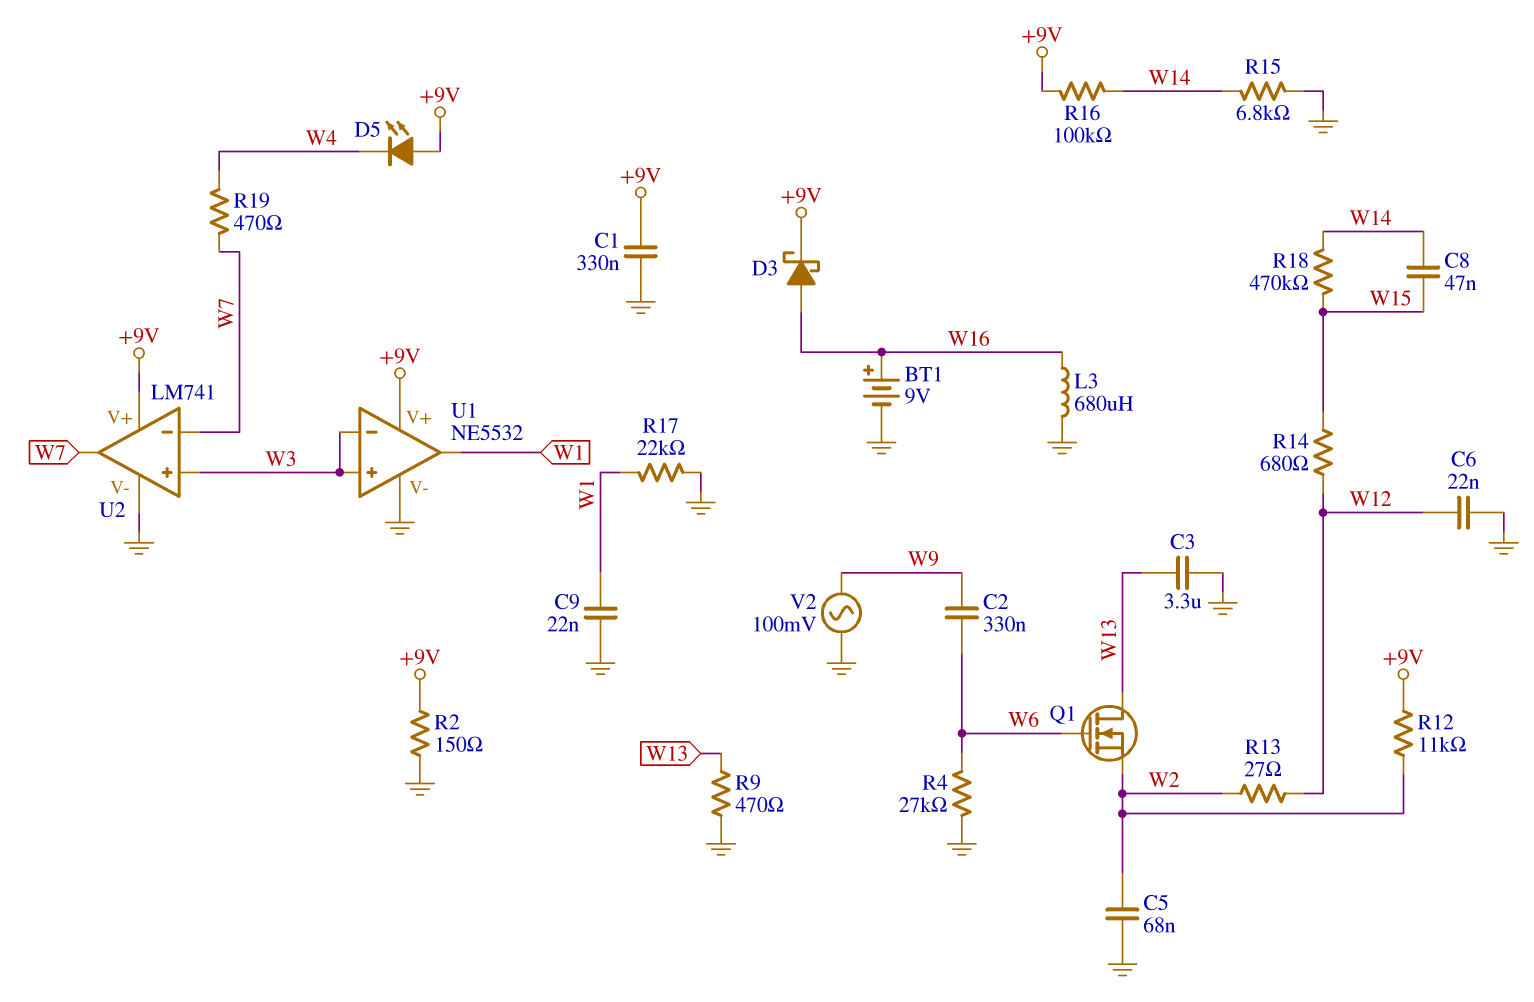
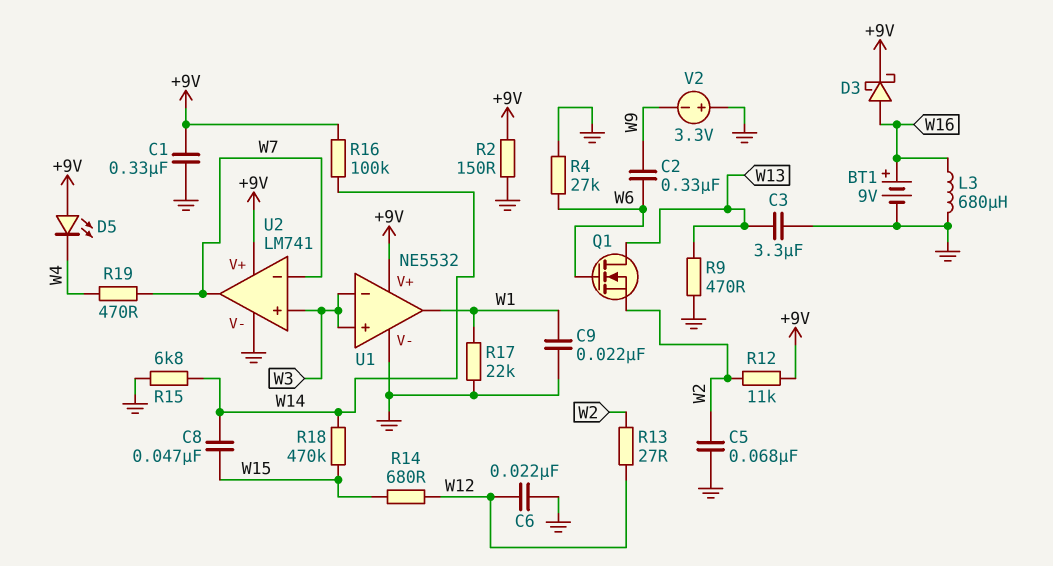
V2: AC 100mV (GND, W9) -> 3.3V (plus GND, minus W9)

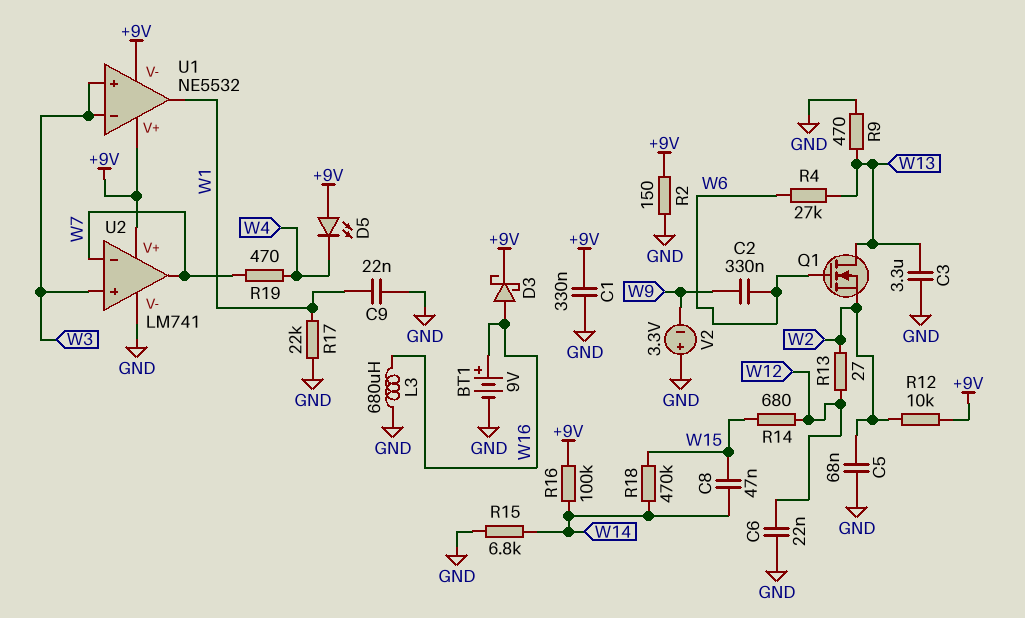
R4: 27k (GND, W6) -> 27k (W6, W13)
R12: 11k (+9V, W2) -> 10k (+9V, W2)
U1 pin V-: GND -> +9V

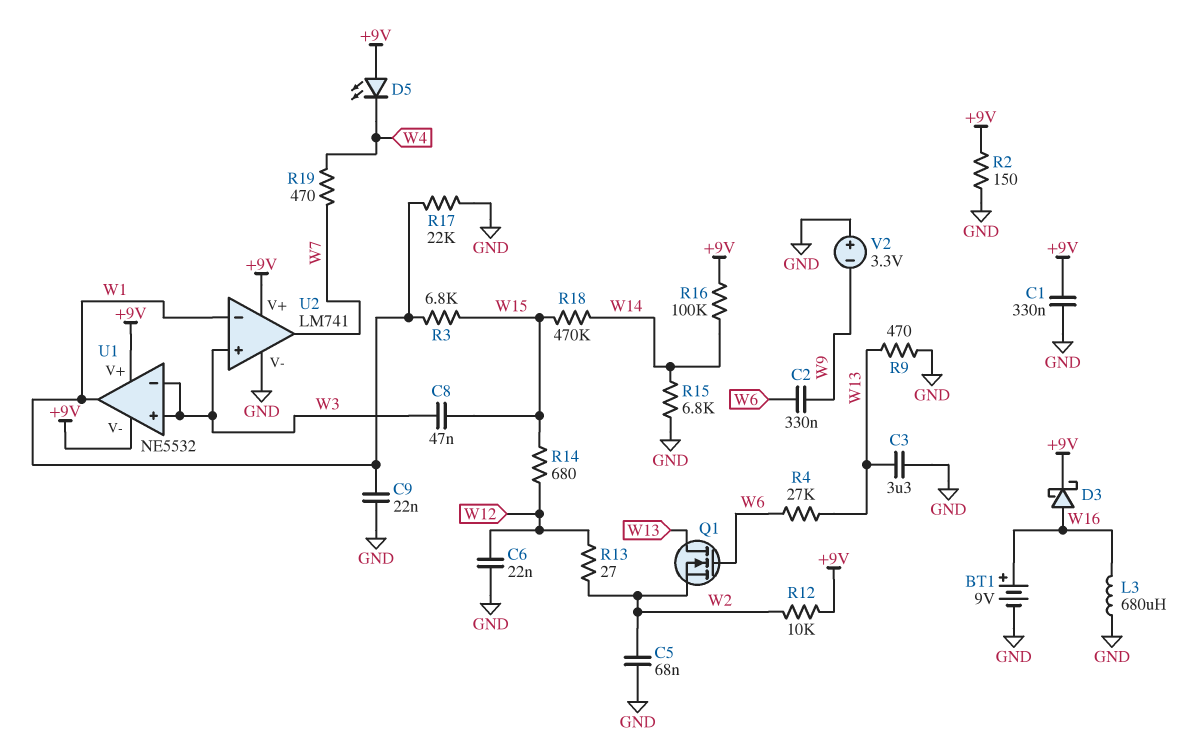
C8: 47nF (W14, W15) -> 47nF (W3, W15)
R3: none -> 6.8k (W1, W15)
U2 pin in-: W7 -> W1

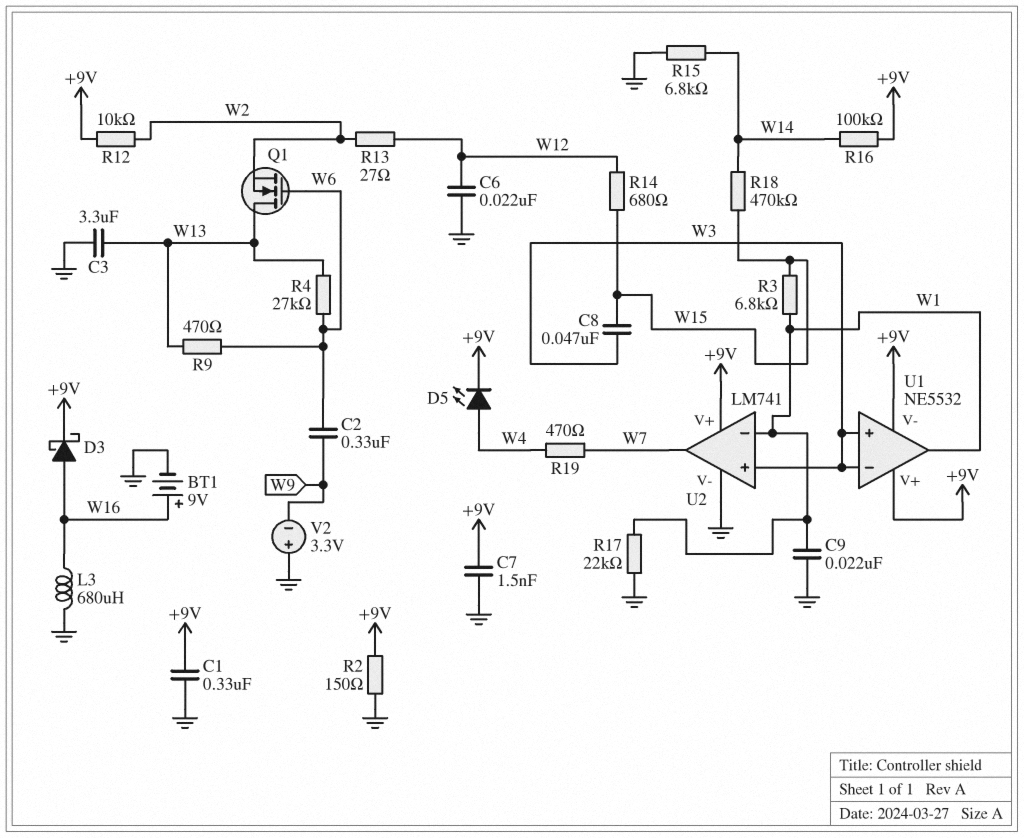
C5: 68nF (GND, W2) -> none
C7: none -> 1.5nF (+9V, GND)
D5: LED (A +9V, K W4) -> LED (A W4, K +9V)
R9: 470 (GND, W13) -> 470 (W6, W13)

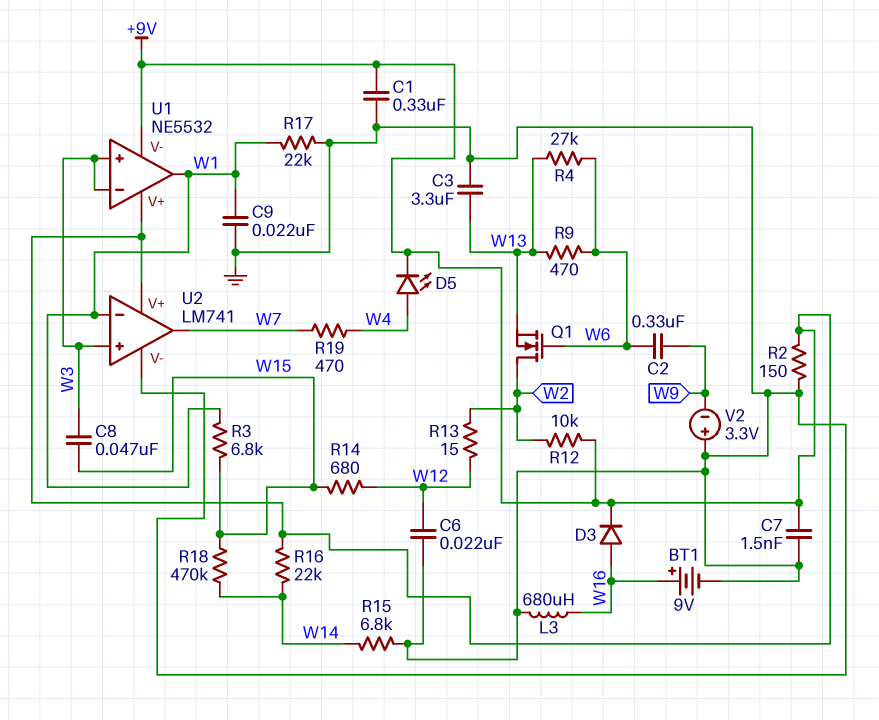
D3: schottky (A W16, K +9V) -> diode (A W16, K +9V)
Q1: NMOS (G W6, D W13, S W2) -> NMOS (G W6, D W2, S W13)
R13: 27 (W2, W12) -> 15 (W2, W12)
R16: 100k (+9V, W14) -> 22k (+9V, W14)

